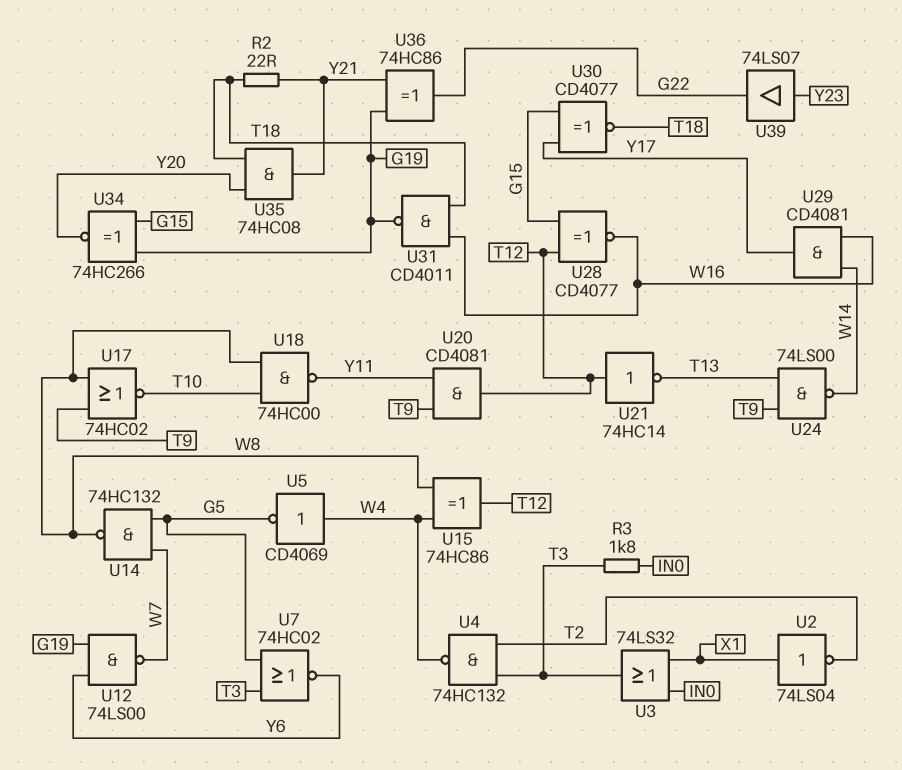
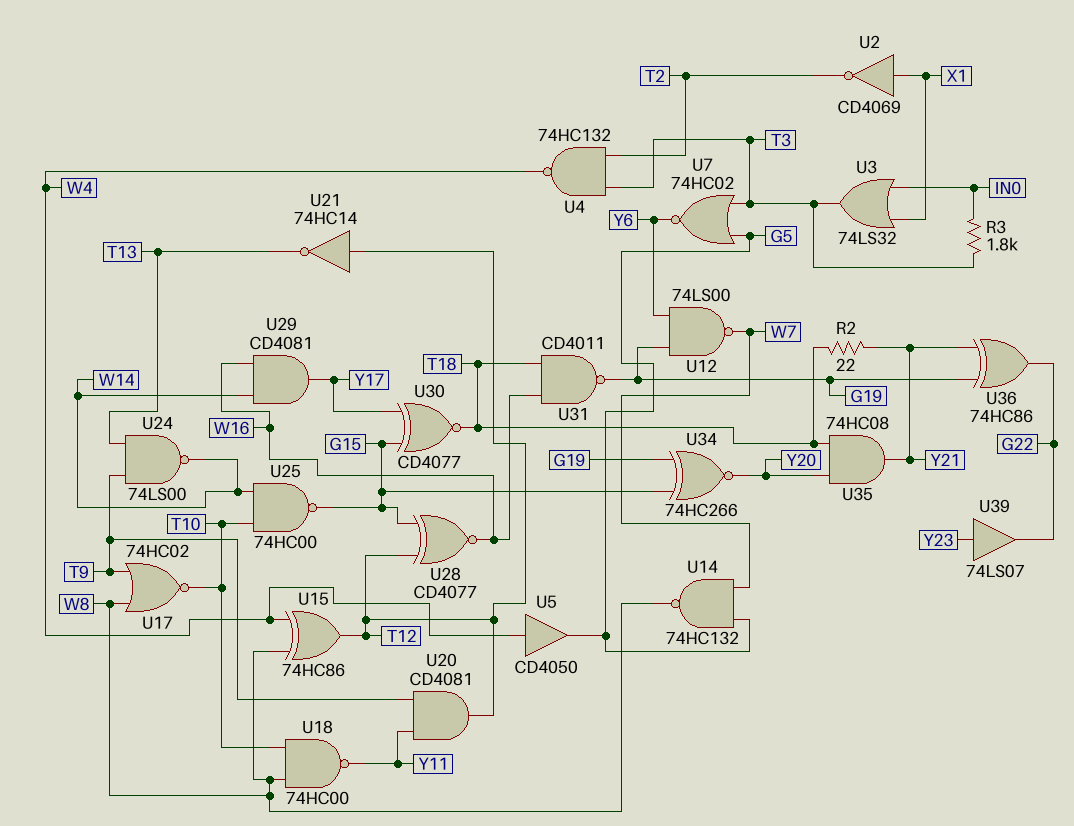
U2: NOT 74LS04 (in X1, out T2) -> NOT CD4069 (in X1, out T2)
U5: NOT CD4069 (in W4, out G5) -> buffer CD4050 (in W4, out G5)
U25: none -> NAND 74HC00 (in T10, in W14, out G15)

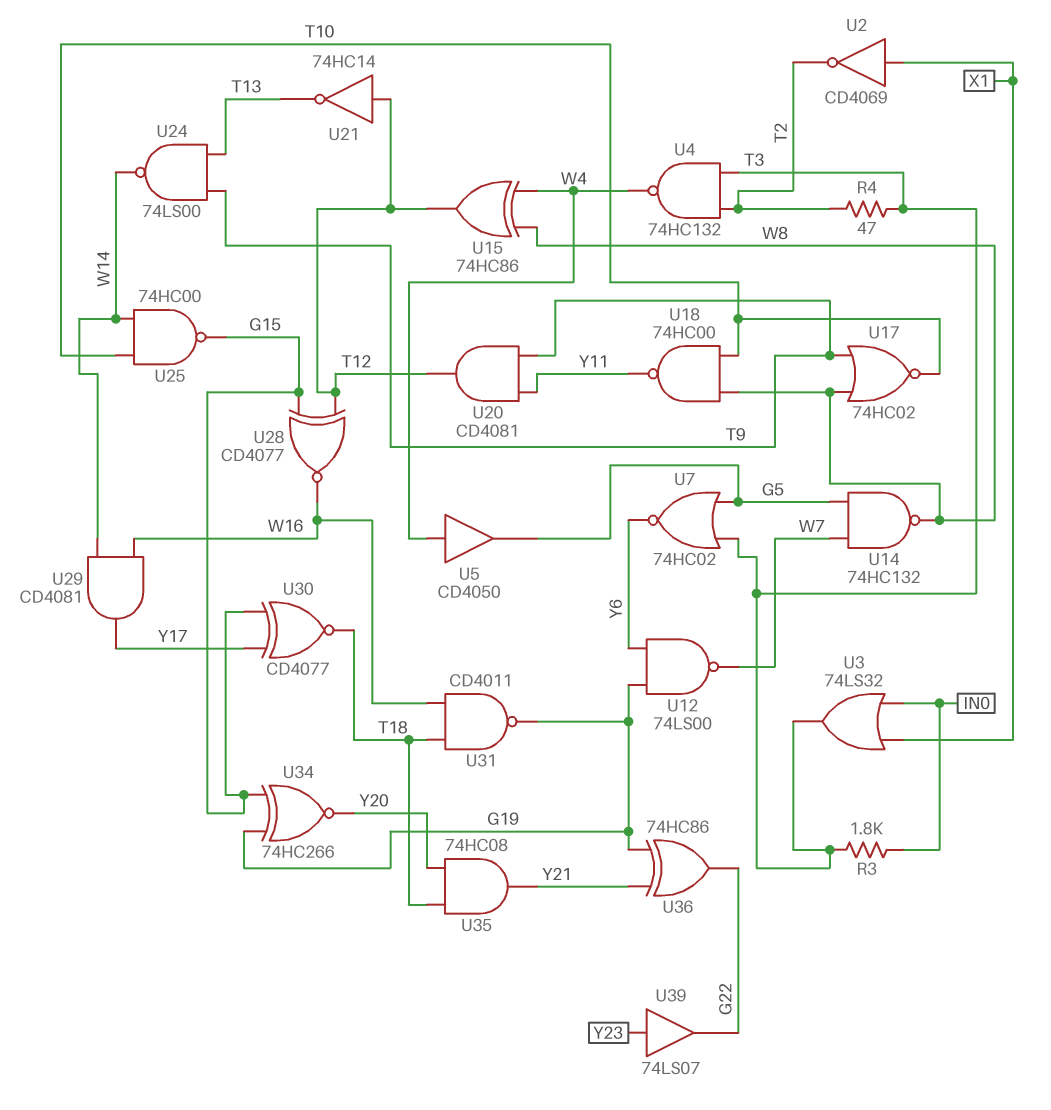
R2: 22 (T18, Y21) -> none
R4: none -> 47 (T2, T3)

